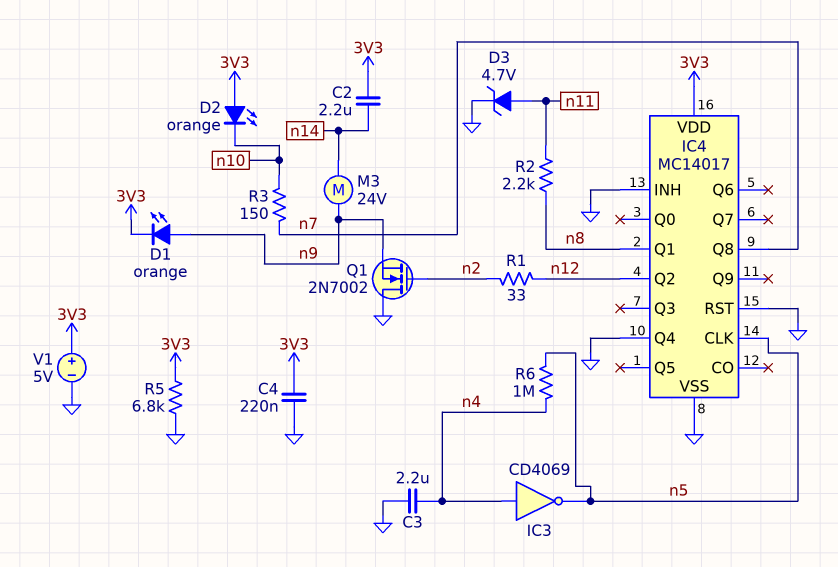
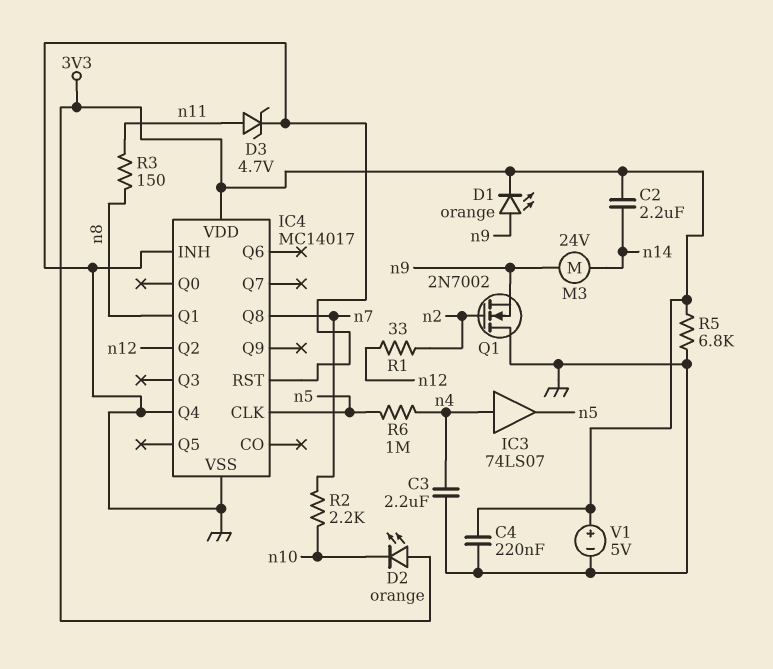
IC3: NOT CD4069 (in n4, out n5) -> buffer 74LS07 (in n4, out n5)
R2: 2.2k (n8, n11) -> 2.2k (n7, n10)
R3: 150 (n7, n10) -> 150 (n8, n11)

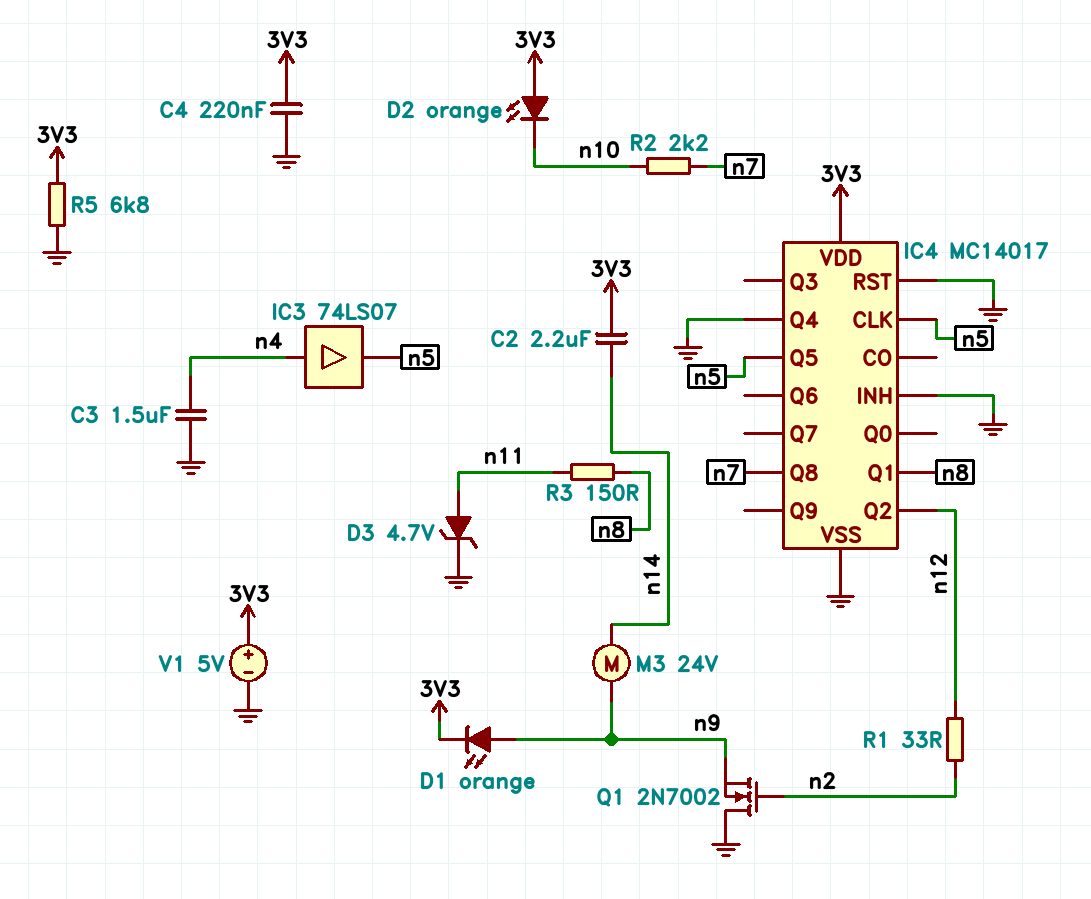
C3: 2.2uF (GND, n4) -> 1.5uF (GND, n4)
IC4 pin Q5: none -> n5
R6: 1M (n4, n5) -> none

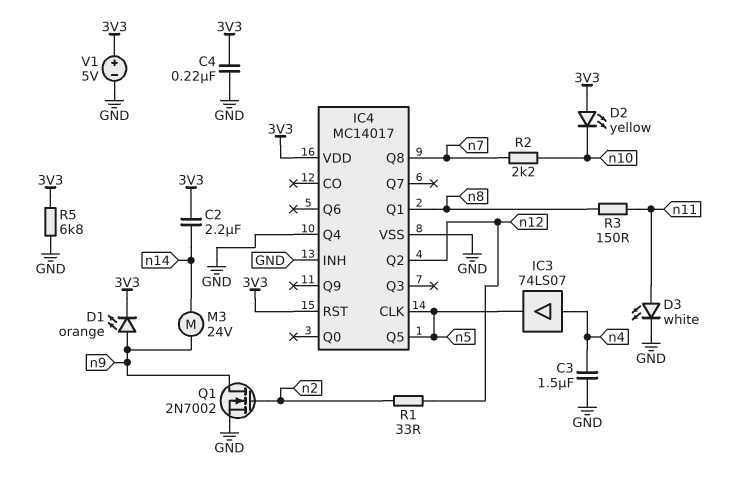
D2: LED orange (A 3V3, K n10) -> LED yellow (A 3V3, K n10)
D3: zener 4.7V (A n11, K GND) -> LED white (A n11, K GND)
IC4 pin RST: GND -> 3V3
Q1: NMOS 2N7002 (G n2, D GND, S n9) -> NMOS 2N7002 (G n2, D n9, S GND)

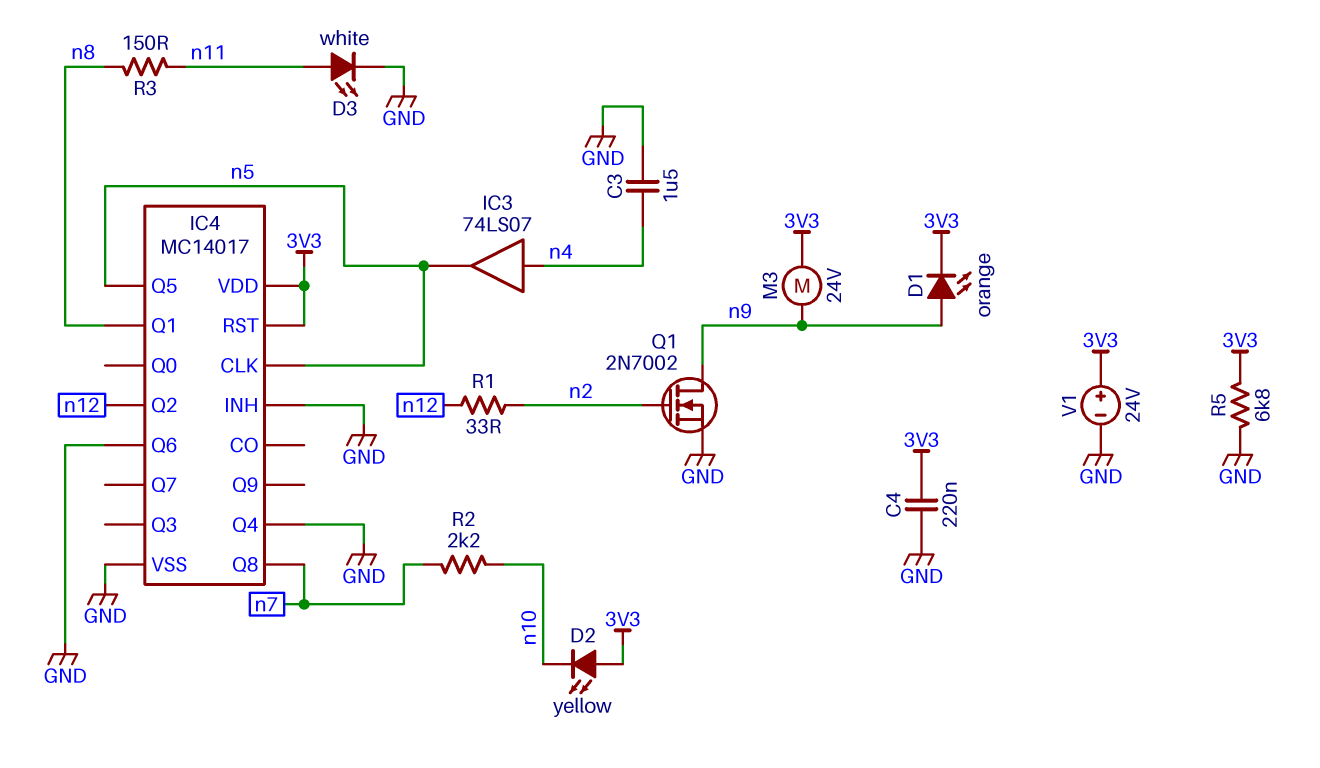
C2: 2.2uF (3V3, n14) -> none
IC4 pin Q6: none -> GND
M3: motor 24V (n9, n14) -> motor 24V (3V3, n9)
V1: 5V (plus 3V3, minus GND) -> 24V (plus 3V3, minus GND)

